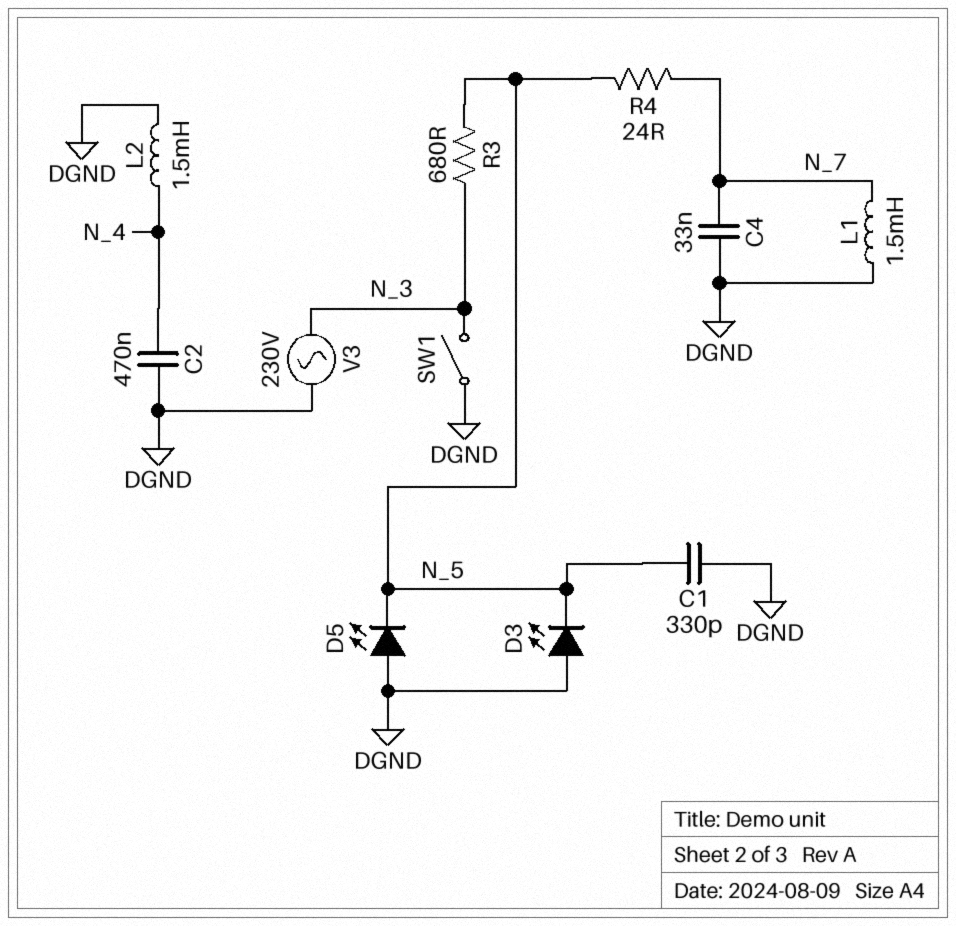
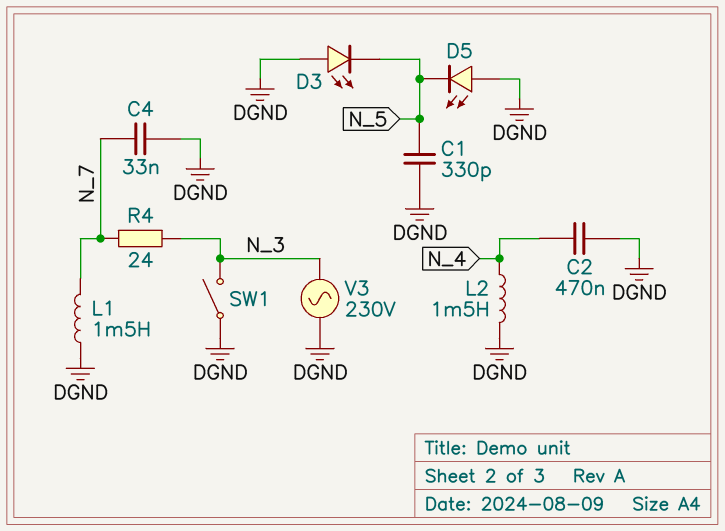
R3: 680 (N_3, N_5) -> none
R4: 24 (N_5, N_7) -> 24 (N_3, N_7)

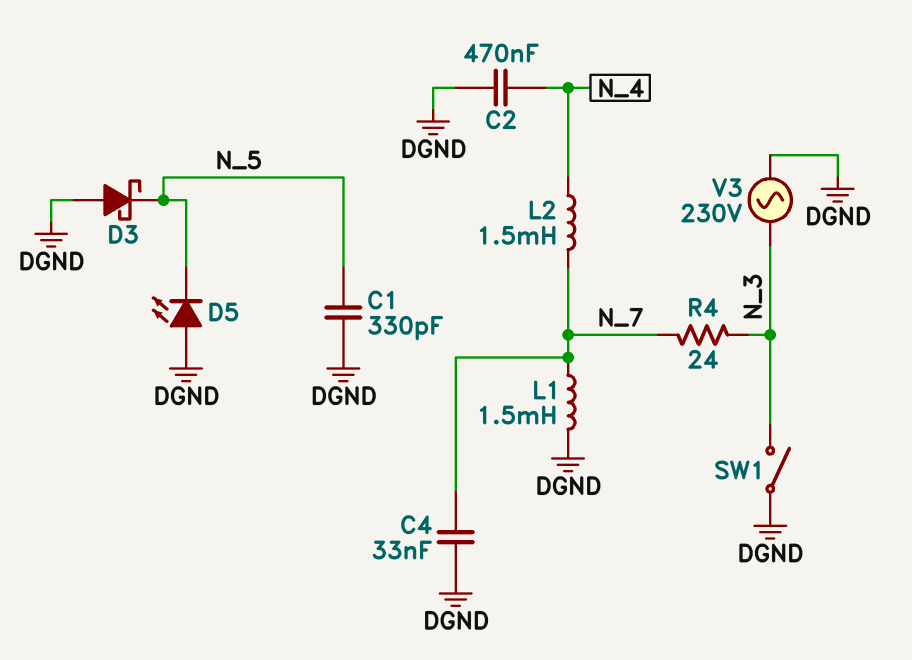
D3: LED (A DGND, K N_5) -> schottky (A DGND, K N_5)
L2: 1.5mH (DGND, N_4) -> 1.5mH (N_4, N_7)

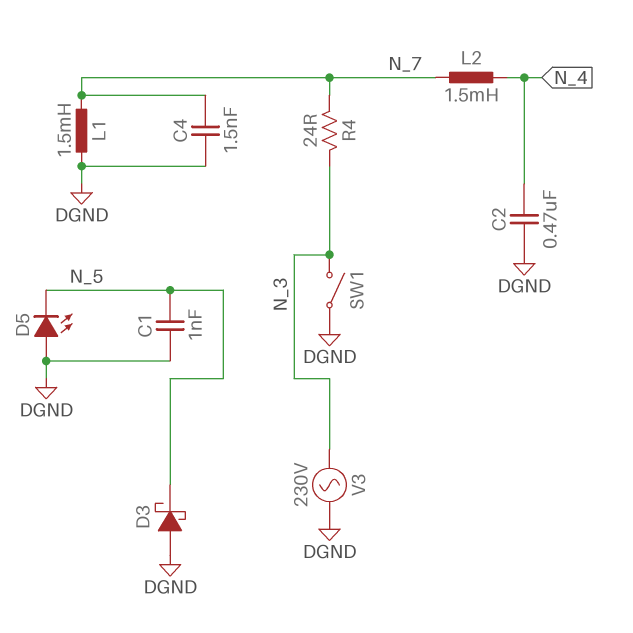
C1: 330pF (DGND, N_5) -> 1nF (DGND, N_5)
C4: 33nF (DGND, N_7) -> 1.5nF (DGND, N_7)

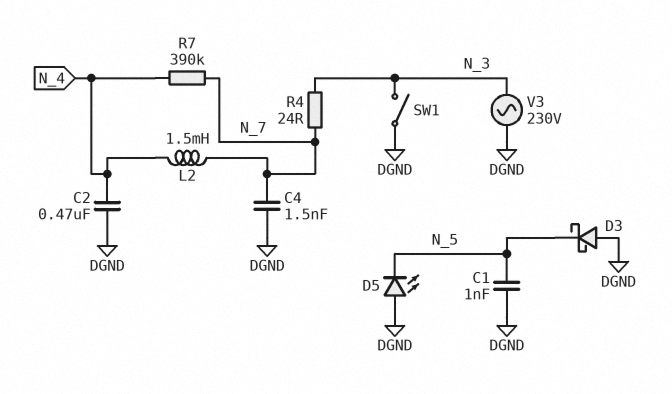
L1: 1.5mH (DGND, N_7) -> none
R7: none -> 390k (N_4, N_7)

